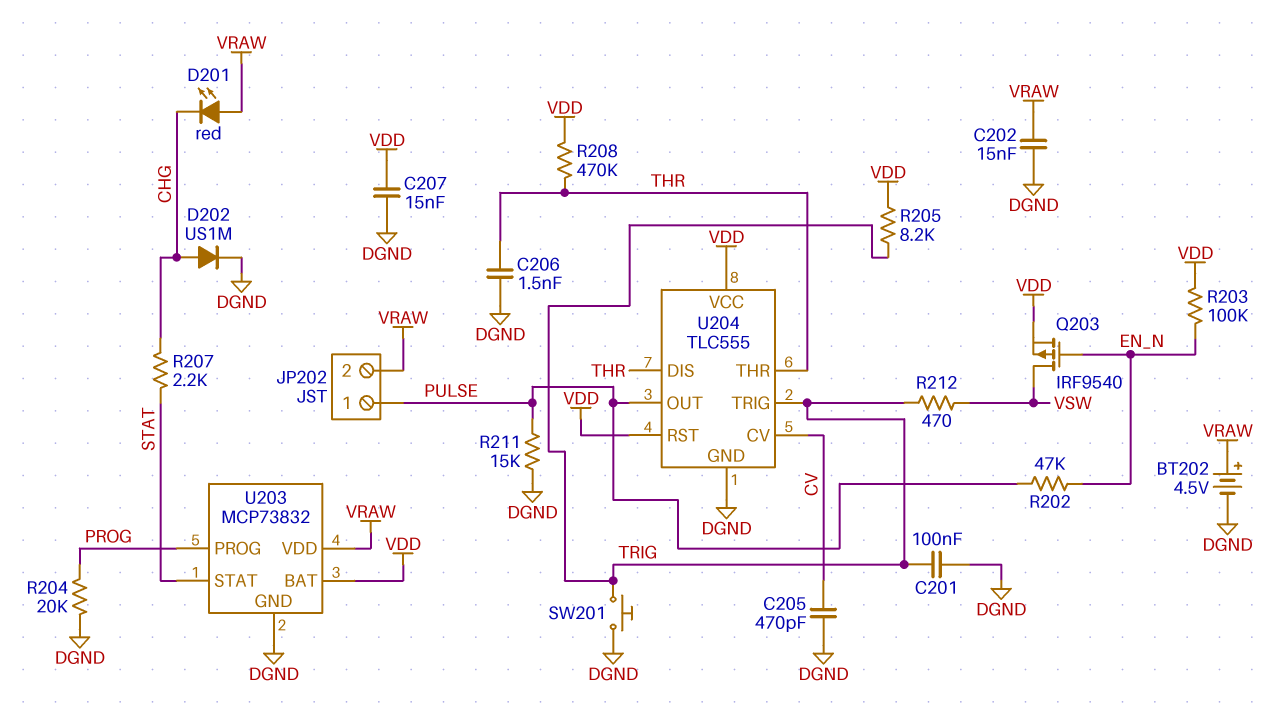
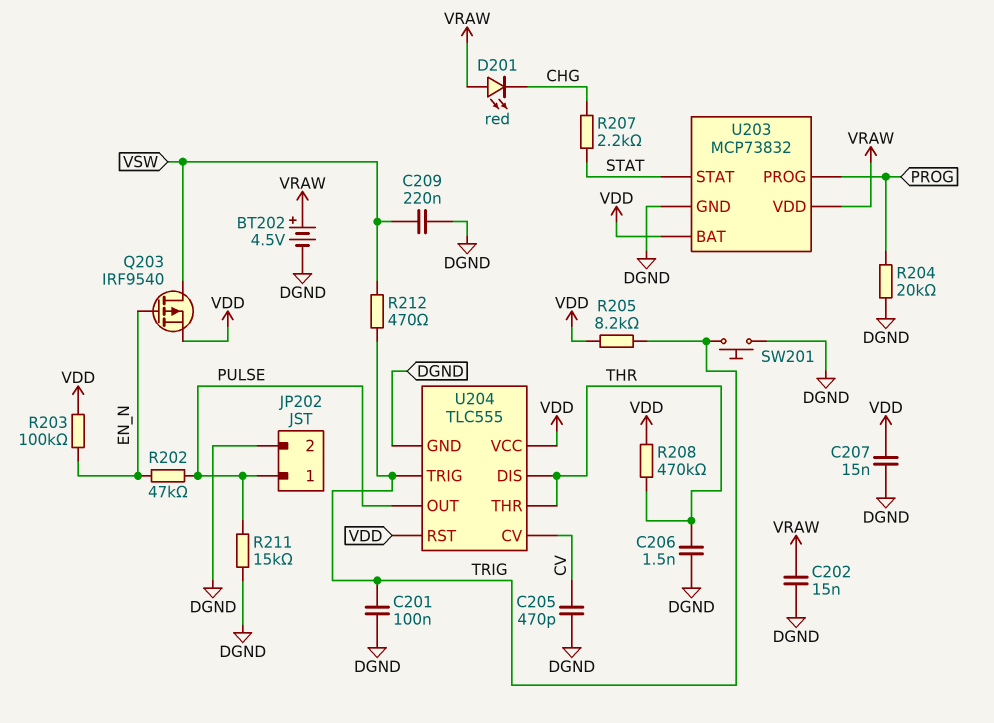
C209: none -> 220nF (DGND, VSW)
D202: diode US1M (A CHG, K DGND) -> none
JP202 pin 2: VRAW -> DGND

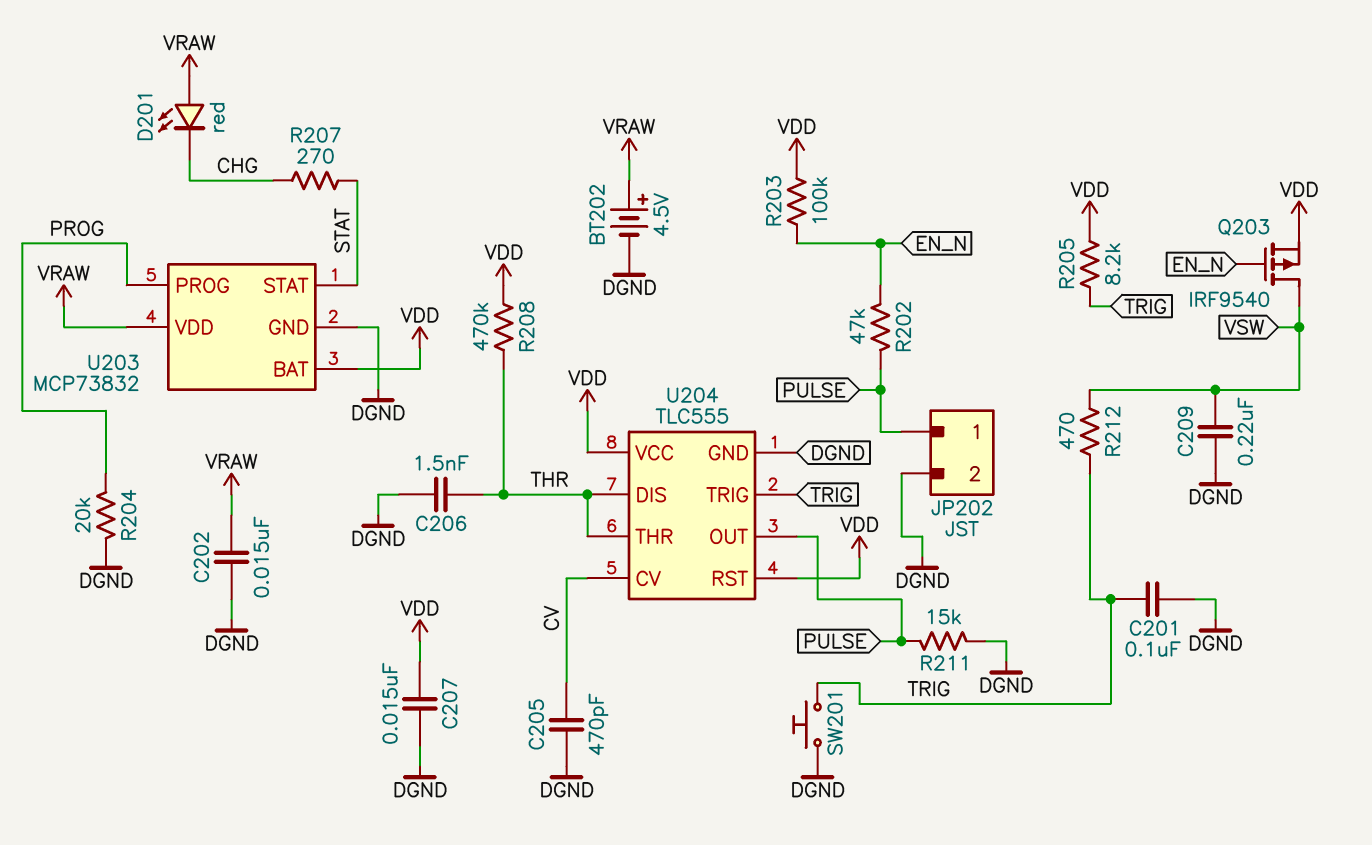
R207: 2.2k (CHG, STAT) -> 270 (CHG, STAT)

